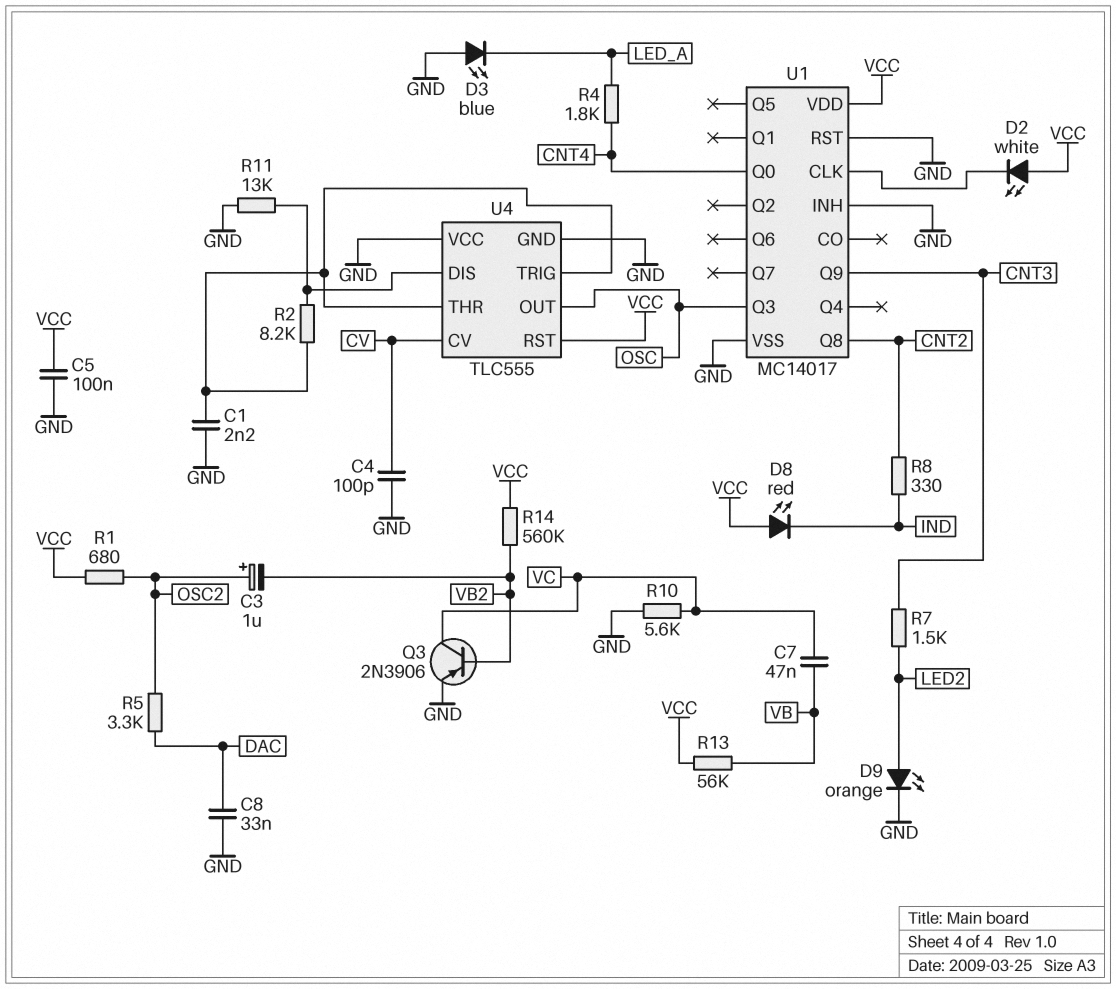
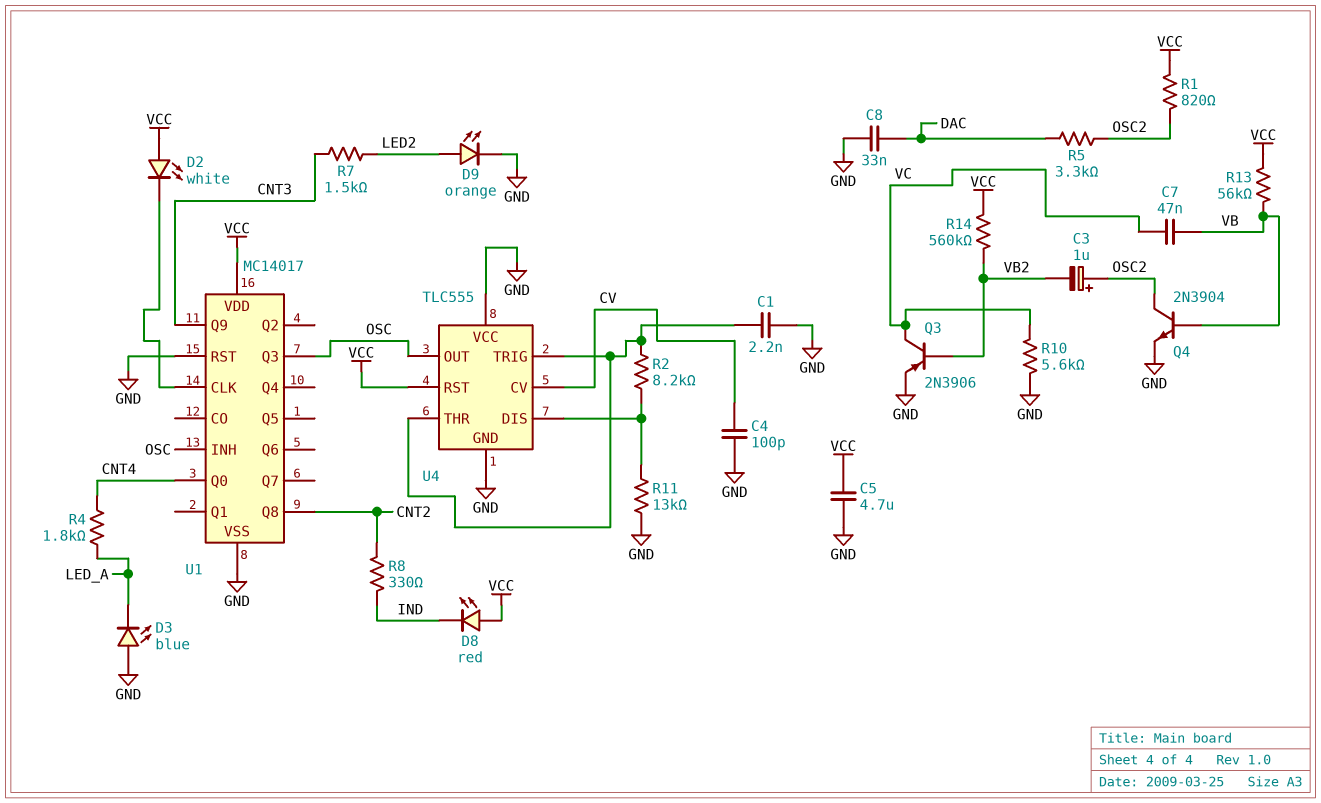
C5: 100nF (GND, VCC) -> 4.7uF (GND, VCC)
Q4: none -> NPN 2N3904 (B VB, C OSC2, E GND)
R1: 680 (OSC2, VCC) -> 820 (OSC2, VCC)
U1 pin INH: GND -> OSC

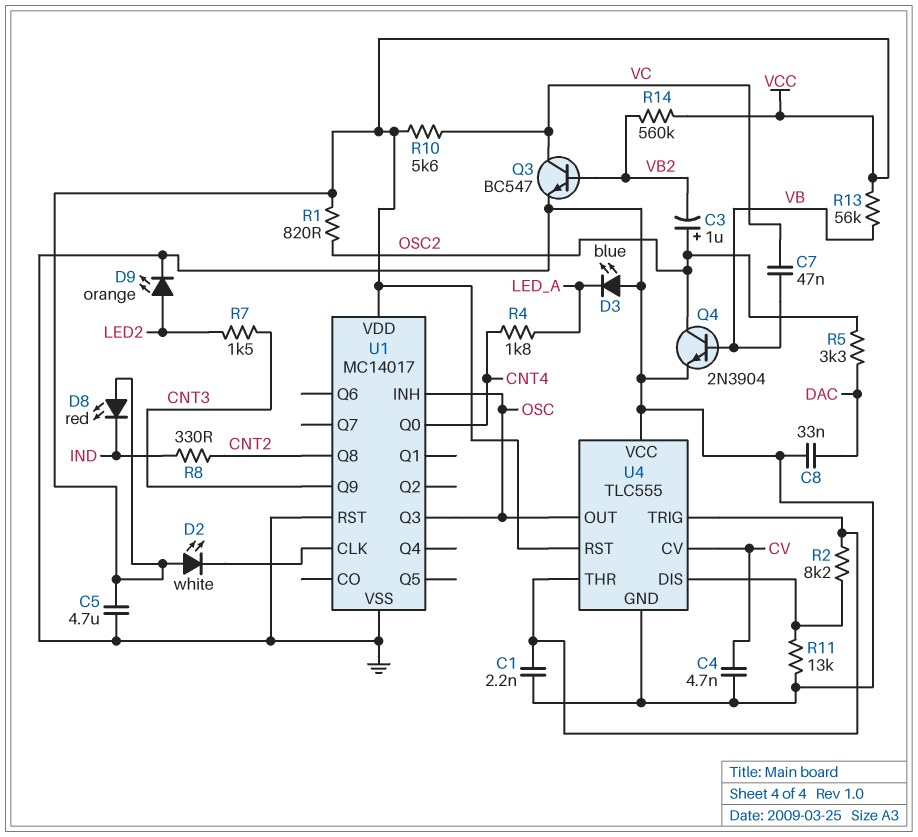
C4: 100pF (CV, GND) -> 4.7nF (CV, GND)
Q3: PNP 2N3906 (B VB2, C VC, E GND) -> NPN BC547 (B VB2, C VC, E GND)
R10: 5.6k (GND, VC) -> 5.6k (VC, VCC)

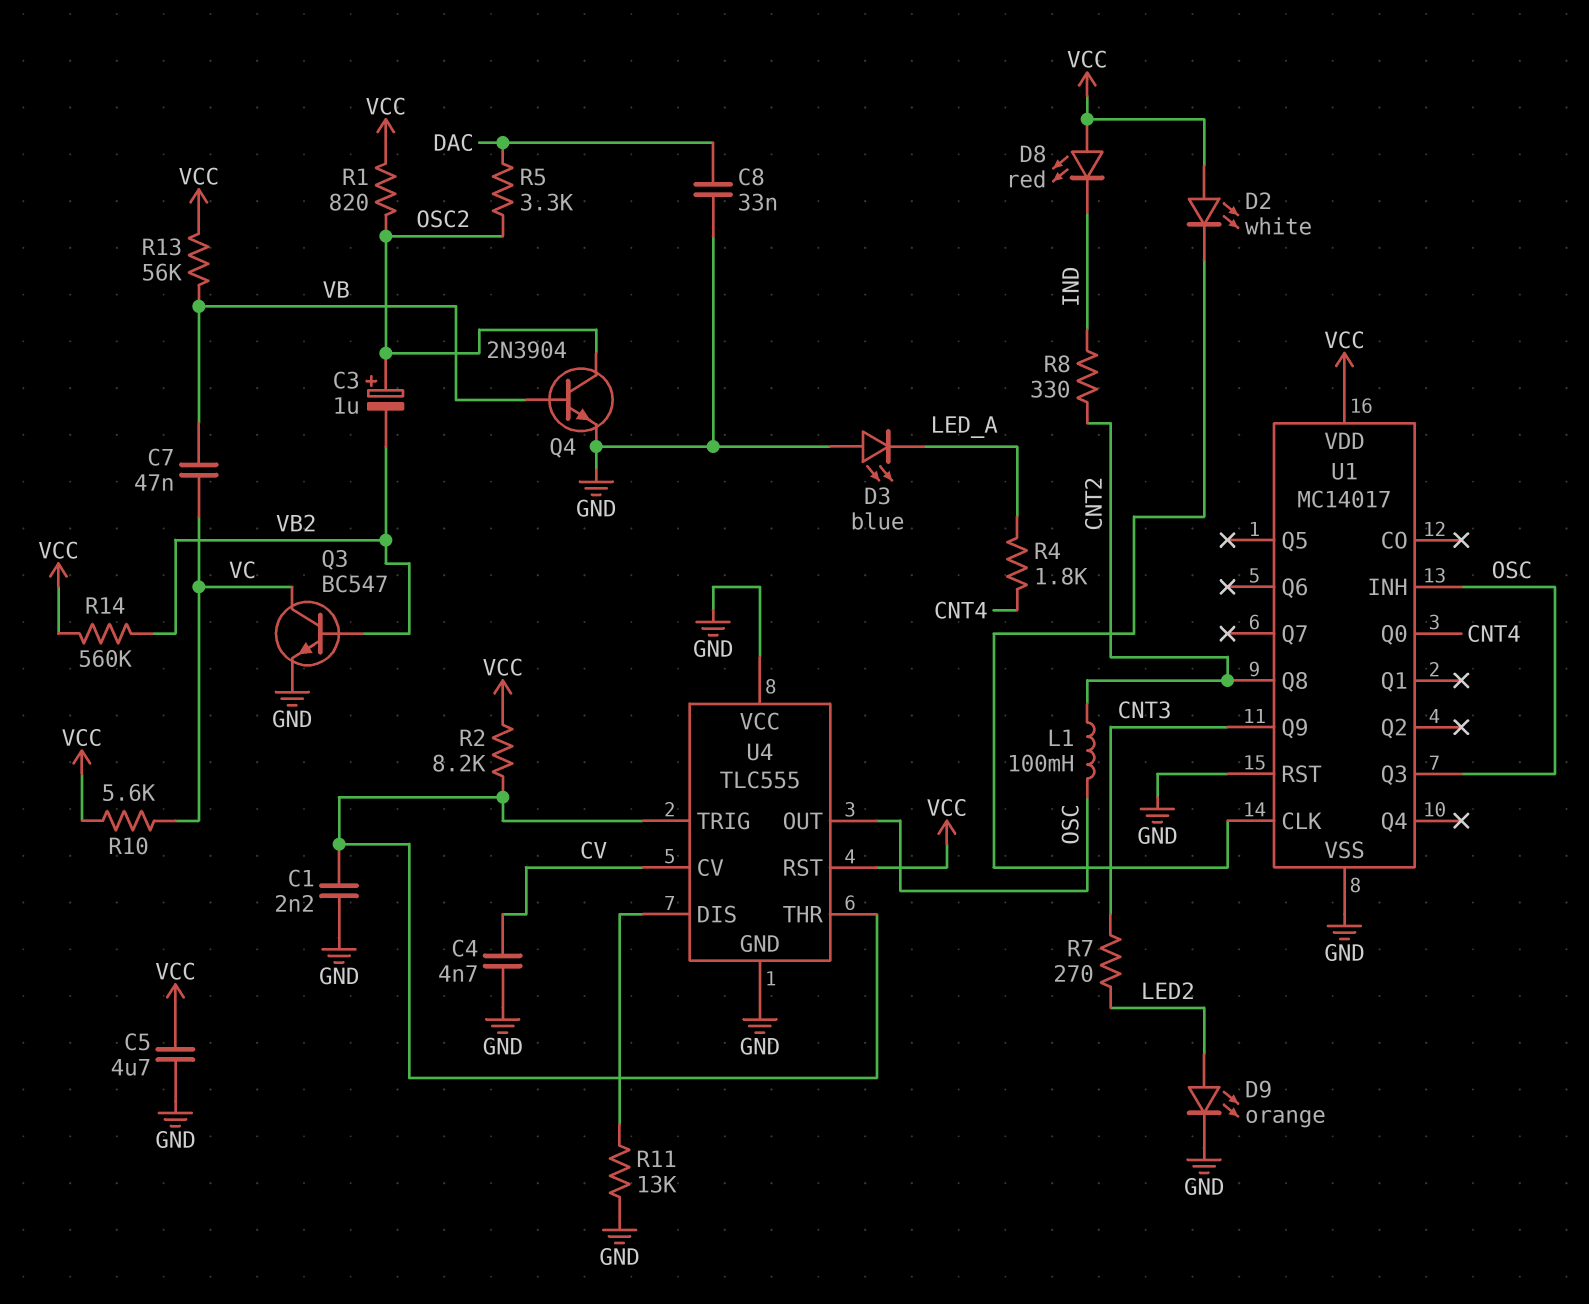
L1: none -> 100mH (CNT2, OSC)
R2: 8.2k (U4/DIS, U4/THR) -> 8.2k (U4/THR, VCC)
R7: 1.5k (CNT3, LED2) -> 270 (CNT3, LED2)

